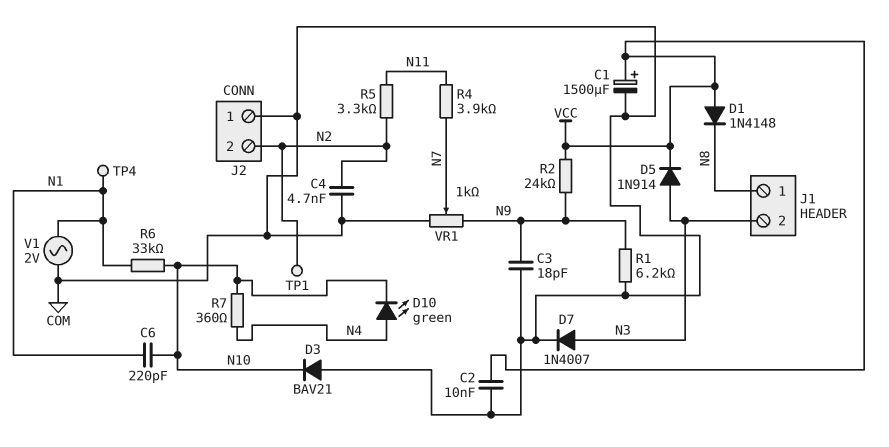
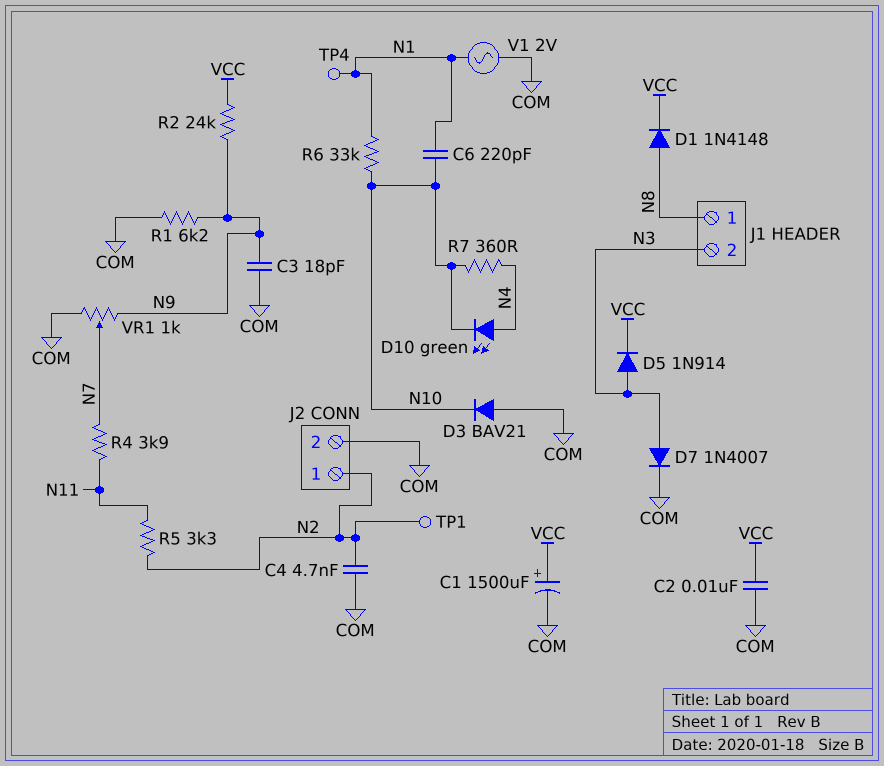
D1: diode 1N4148 (A VCC, K N8) -> diode 1N4148 (A N8, K VCC)
J2 pin 1: COM -> N2
J2 pin 2: N2 -> COM

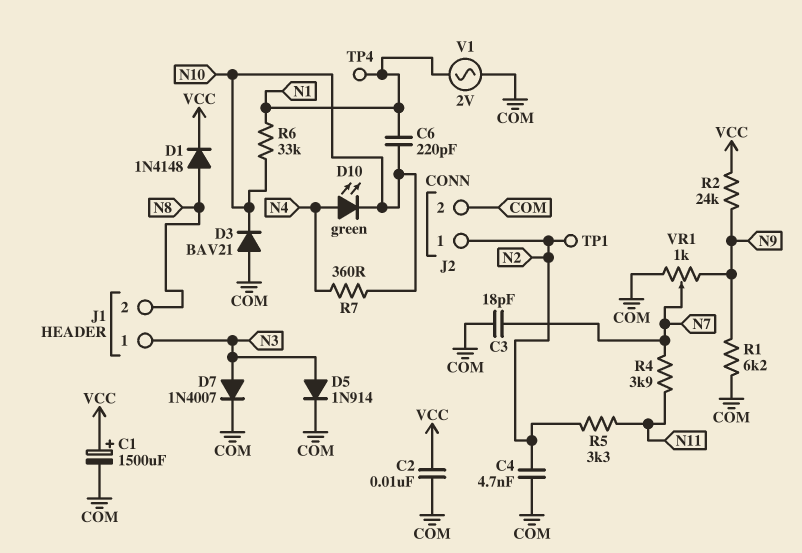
C3: 18pF (COM, N9) -> 18pF (COM, N7)
D5: diode 1N914 (A N3, K VCC) -> diode 1N914 (A N3, K COM)
J1 pin 1: N8 -> N3
J1 pin 2: N3 -> N8

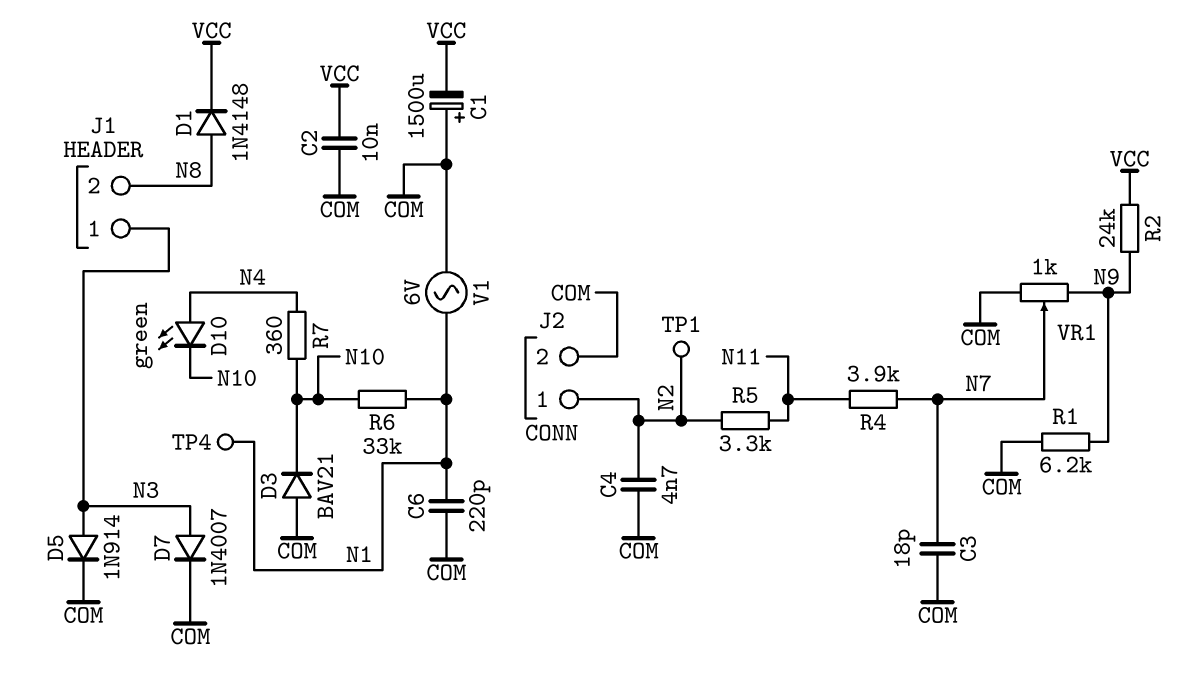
C1: 1500uF (plus VCC, minus COM) -> 1500uF (plus COM, minus VCC)
C6: 220pF (N1, N10) -> 220pF (COM, N1)
V1: AC 2V (COM, N1) -> AC 6V (COM, N1)

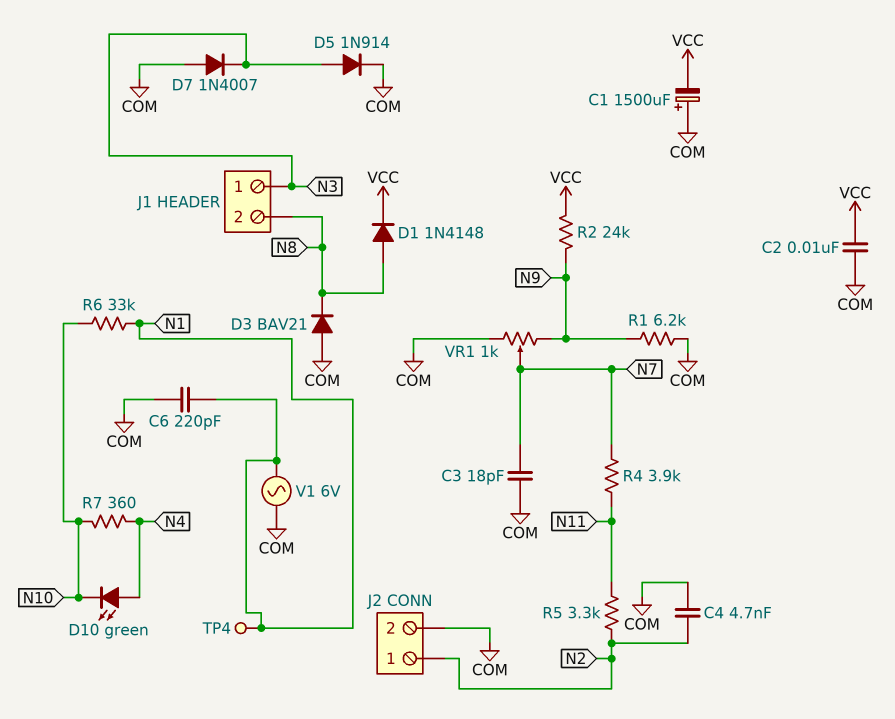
D3: diode BAV21 (A COM, K N10) -> diode BAV21 (A COM, K N8)
D7: diode 1N4007 (A N3, K COM) -> diode 1N4007 (A COM, K N3)
TP1: test point (N2) -> none

